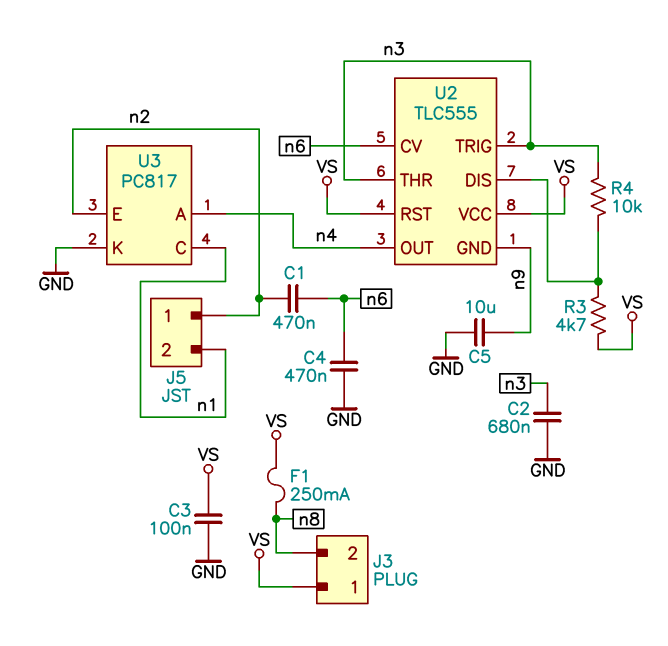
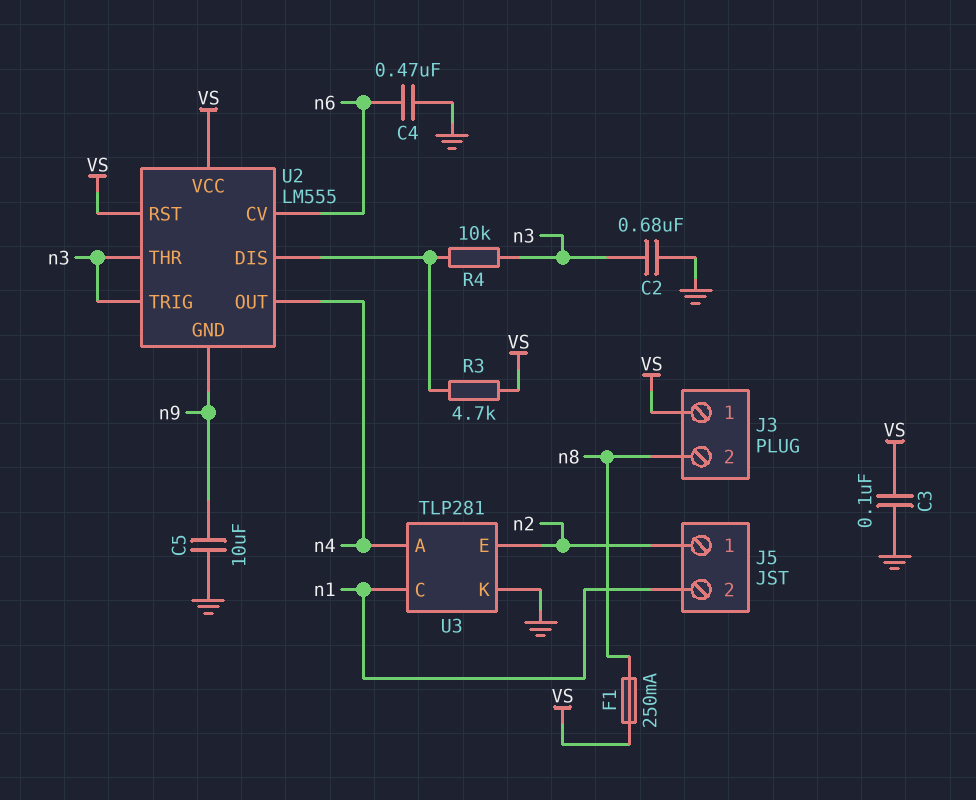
C1: 470nF (n2, n6) -> none
U2: TLC555 -> LM555
U3: PC817 -> TLP281

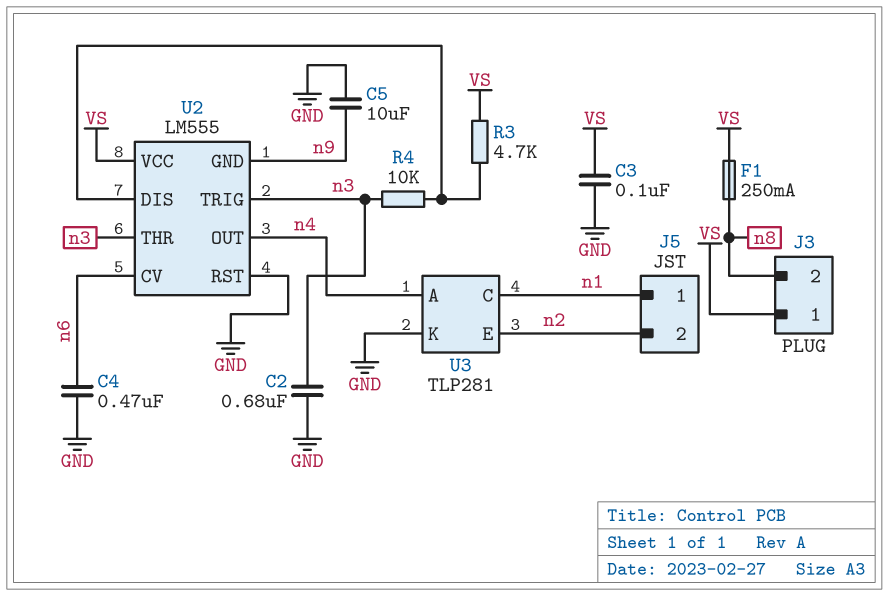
J5 pin 1: n2 -> n1
J5 pin 2: n1 -> n2
U2 pin RST: VS -> GND

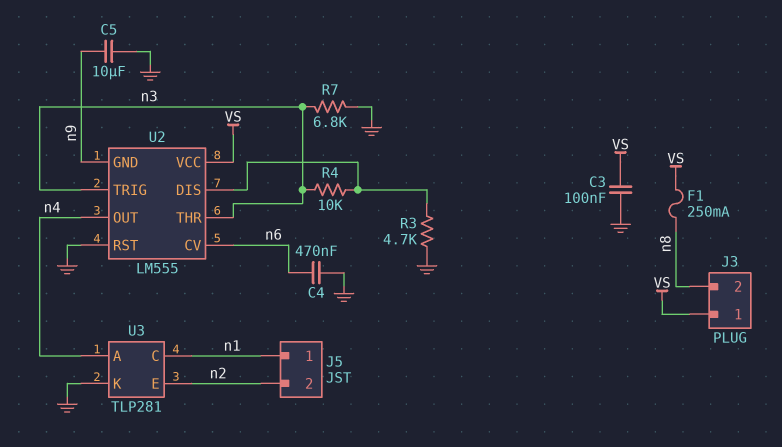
C2: 680nF (GND, n3) -> none
R3: 4.7k (U2/DIS, VS) -> 4.7k (GND, U2/DIS)
R7: none -> 6.8k (GND, n3)

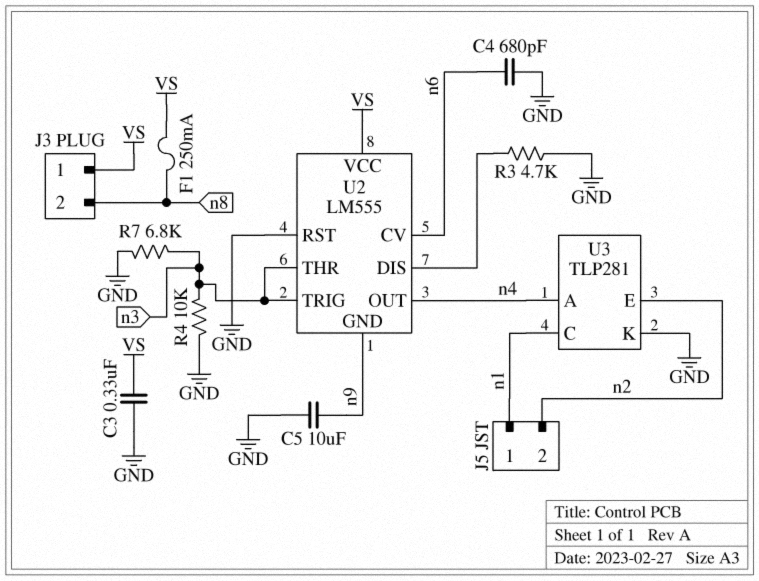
C3: 100nF (GND, VS) -> 330nF (GND, VS)
C4: 470nF (GND, n6) -> 680pF (GND, n6)
R4: 10k (U2/DIS, n3) -> 10k (GND, n3)

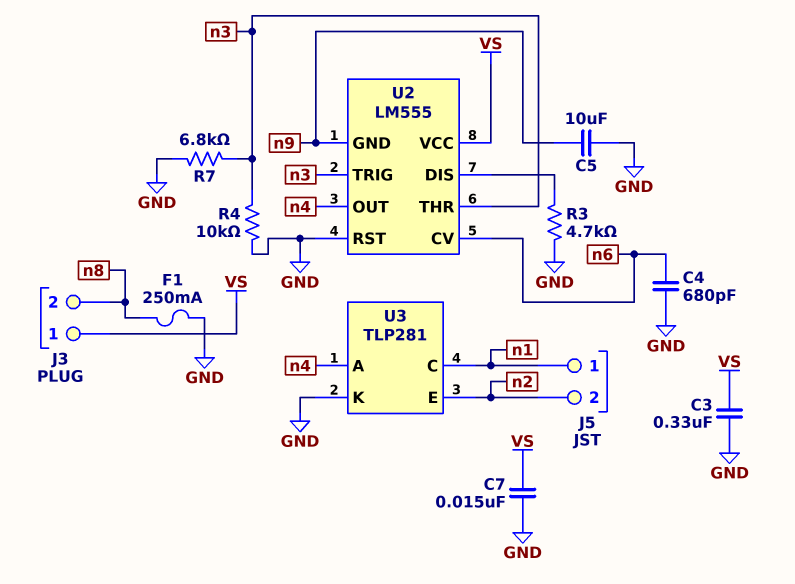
C7: none -> 15nF (GND, VS)
F1: 250mA (VS, n8) -> 250mA (GND, n8)

